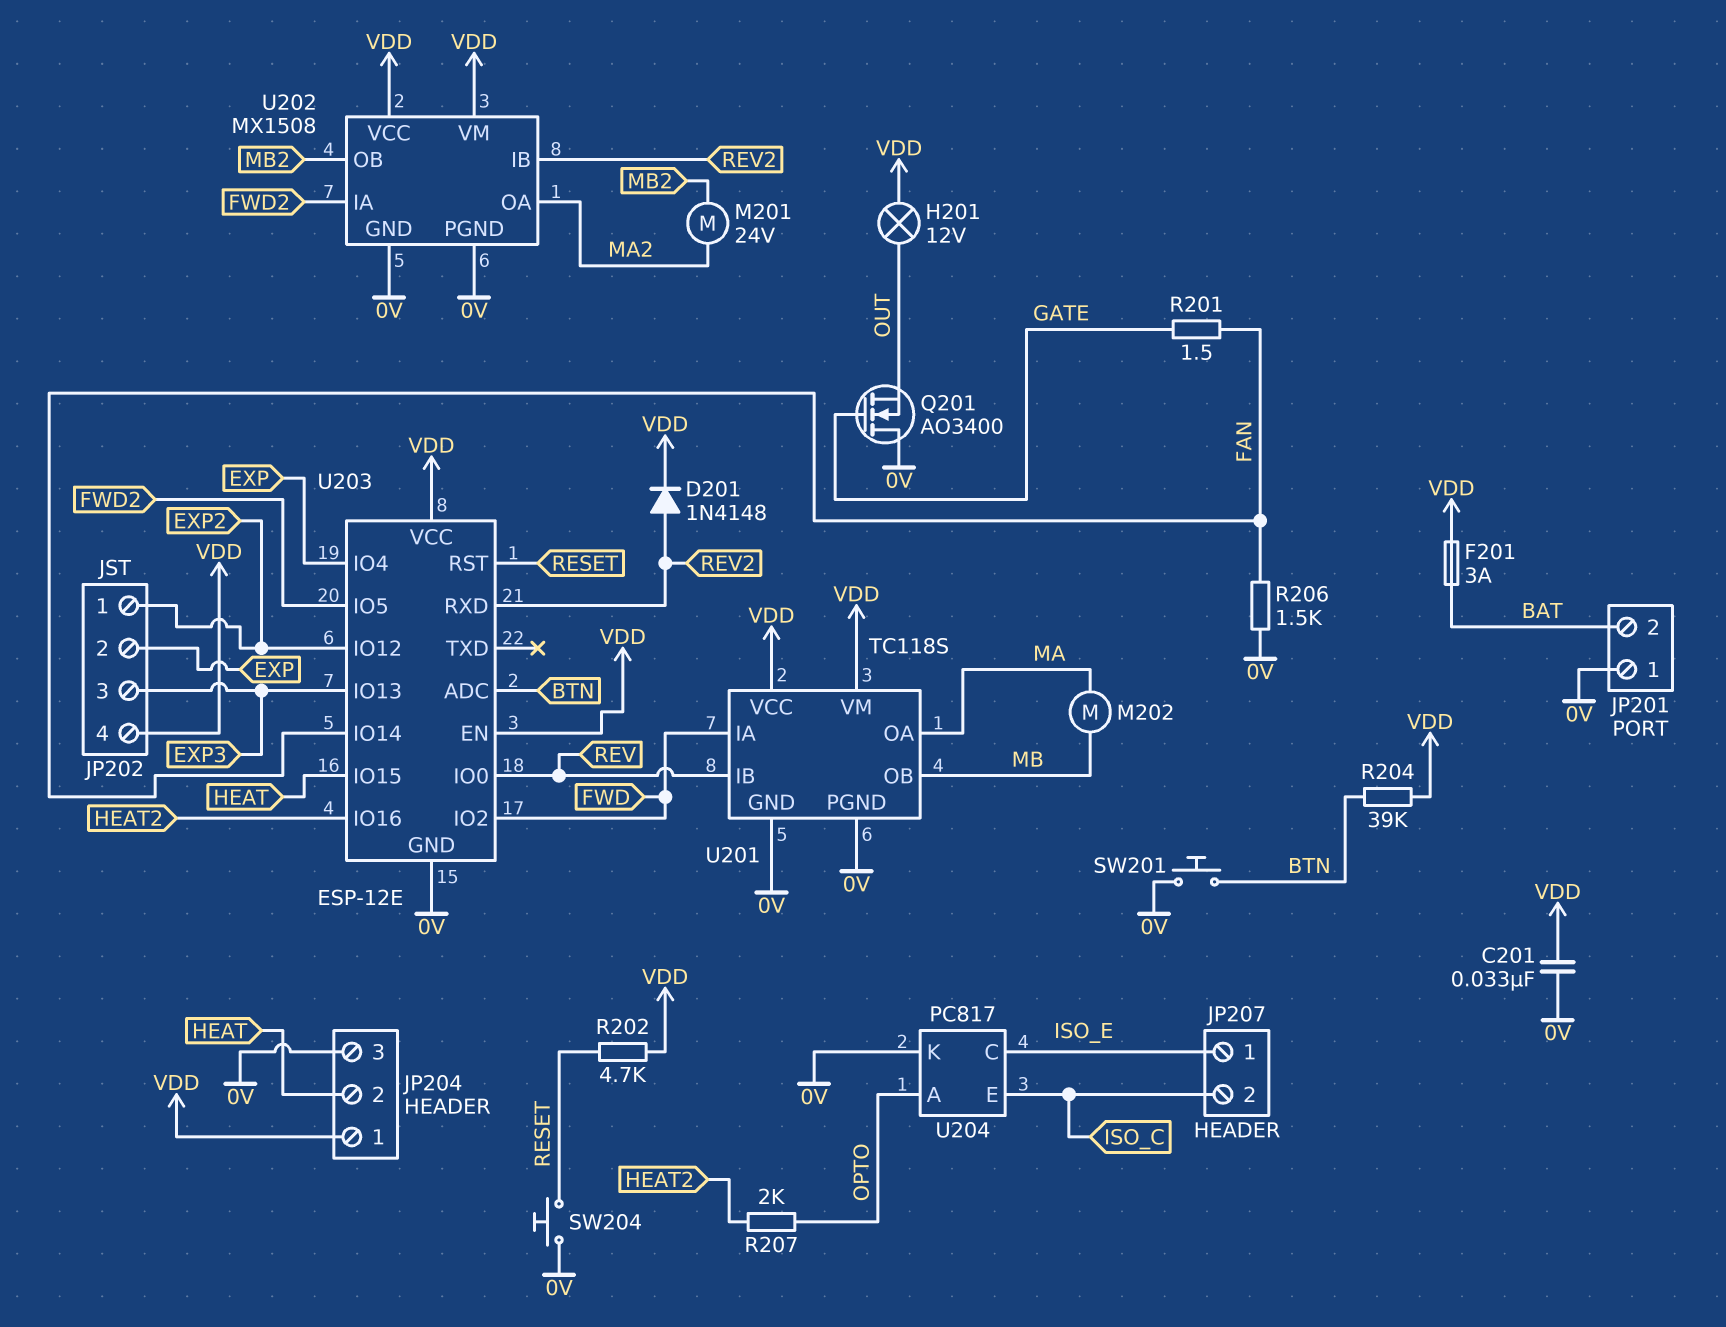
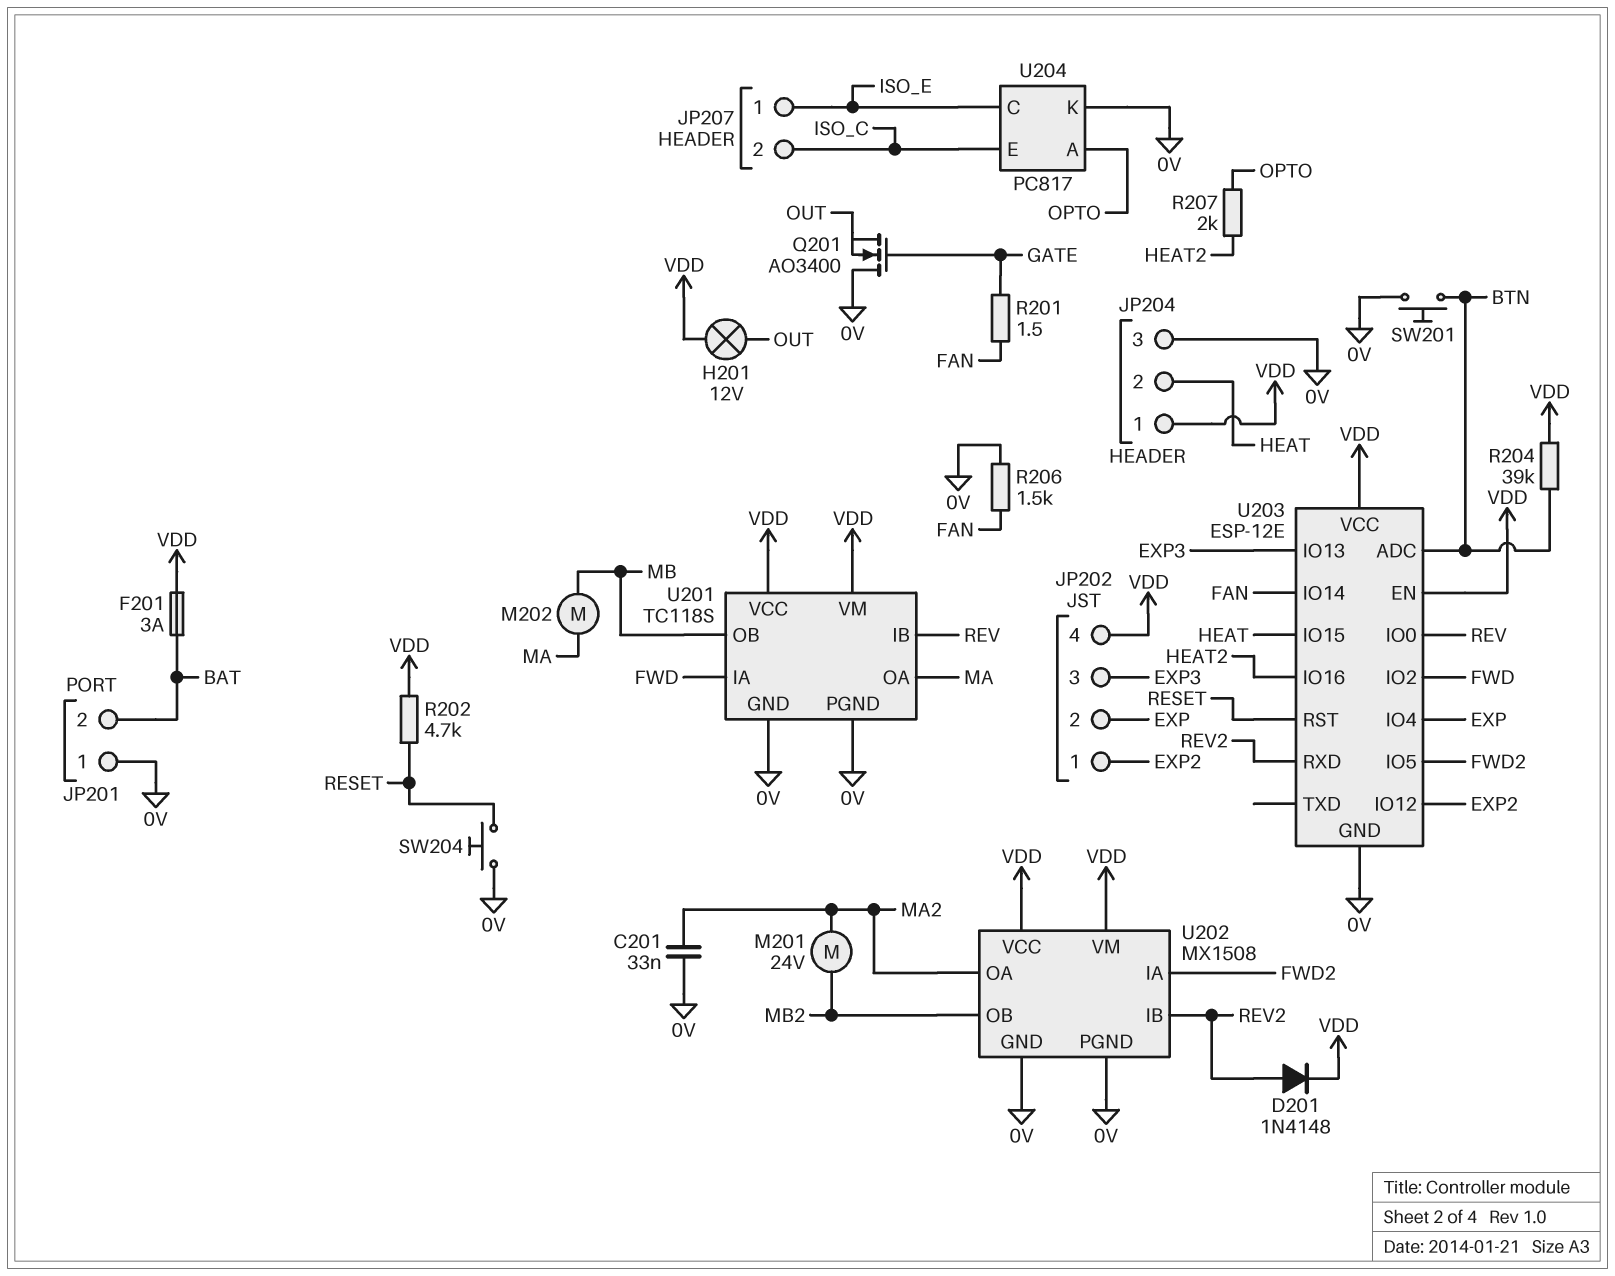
C201: 33nF (0V, VDD) -> 33nF (0V, MA2)

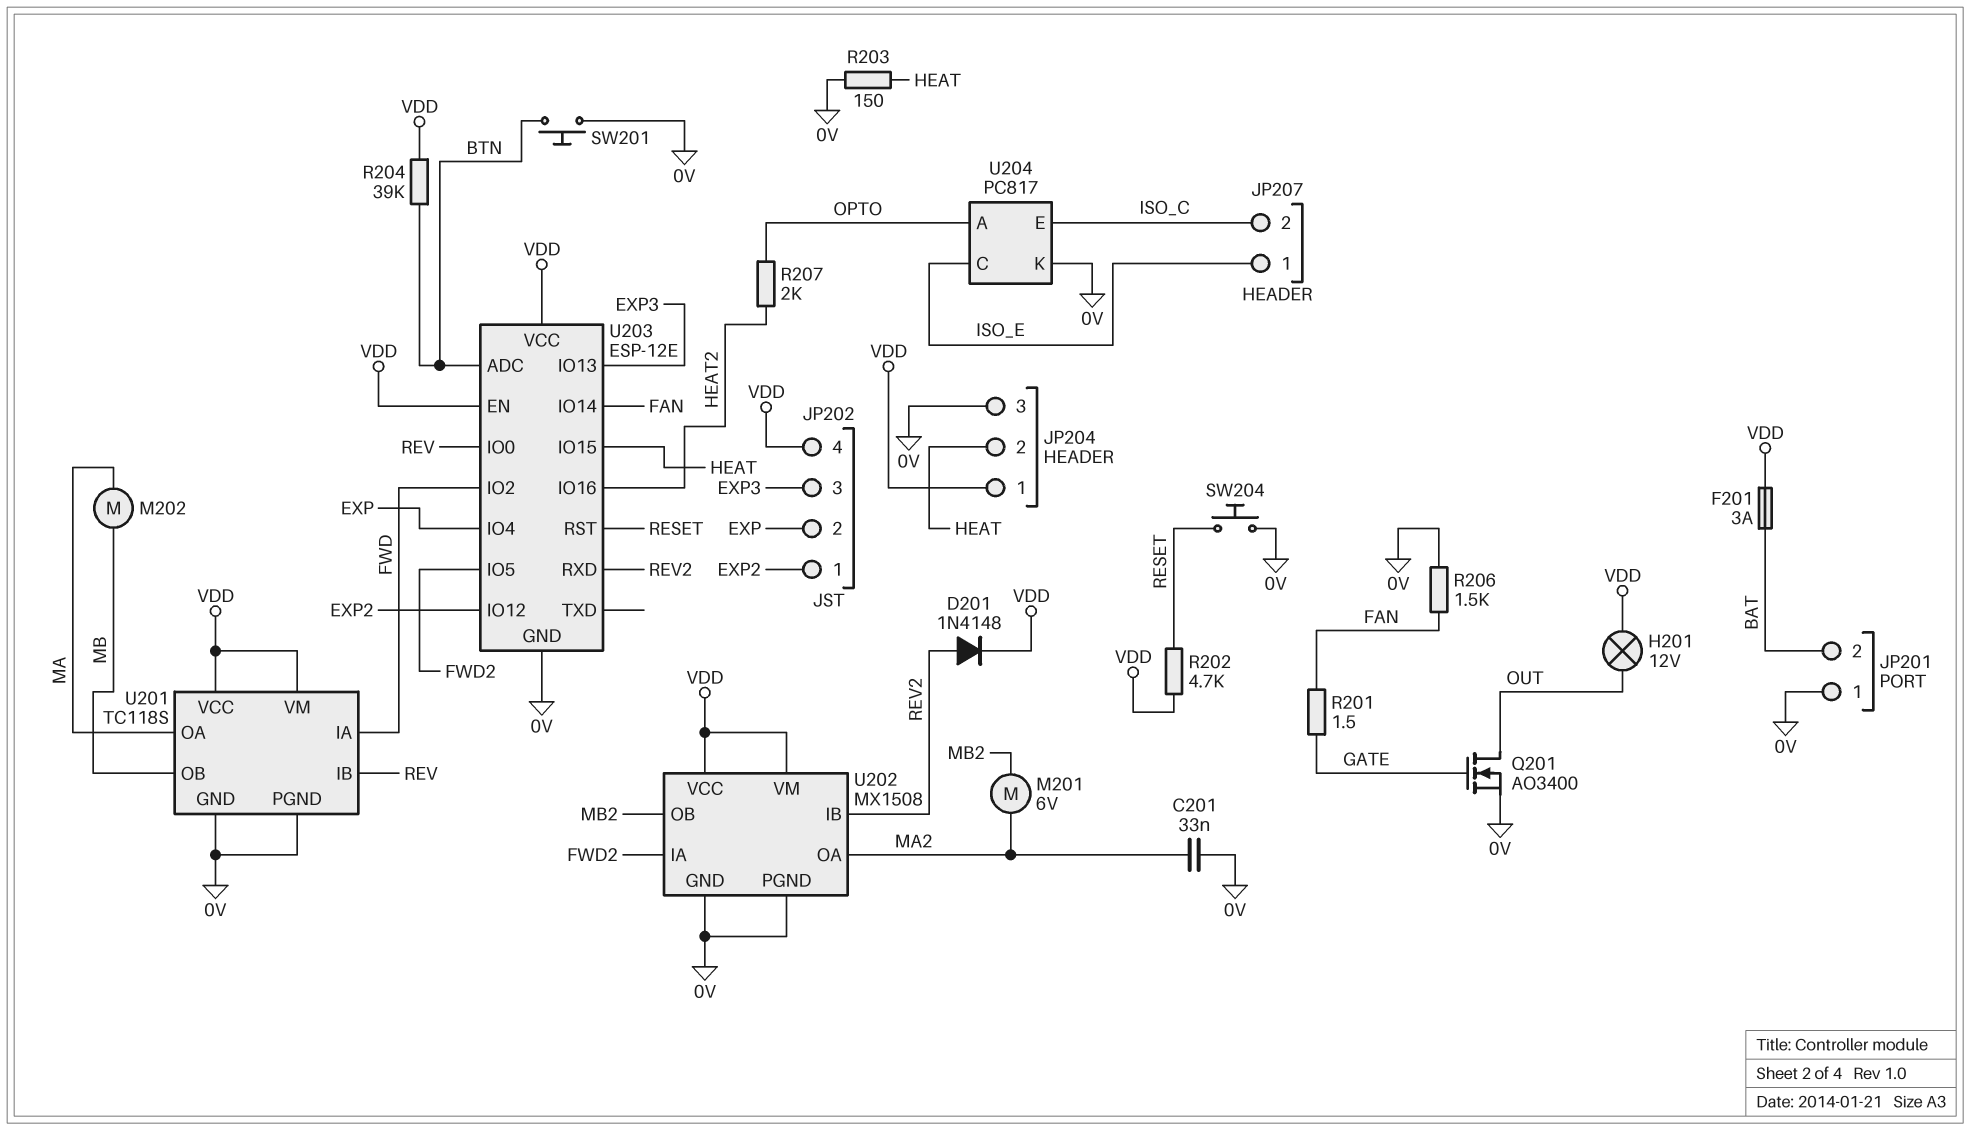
M201: motor 24V (MA2, MB2) -> motor 6V (MA2, MB2)
Q201: NMOS AO3400 (G GATE, D 0V, S OUT) -> NMOS AO3400 (G GATE, D OUT, S 0V)
R203: none -> 150 (0V, HEAT)

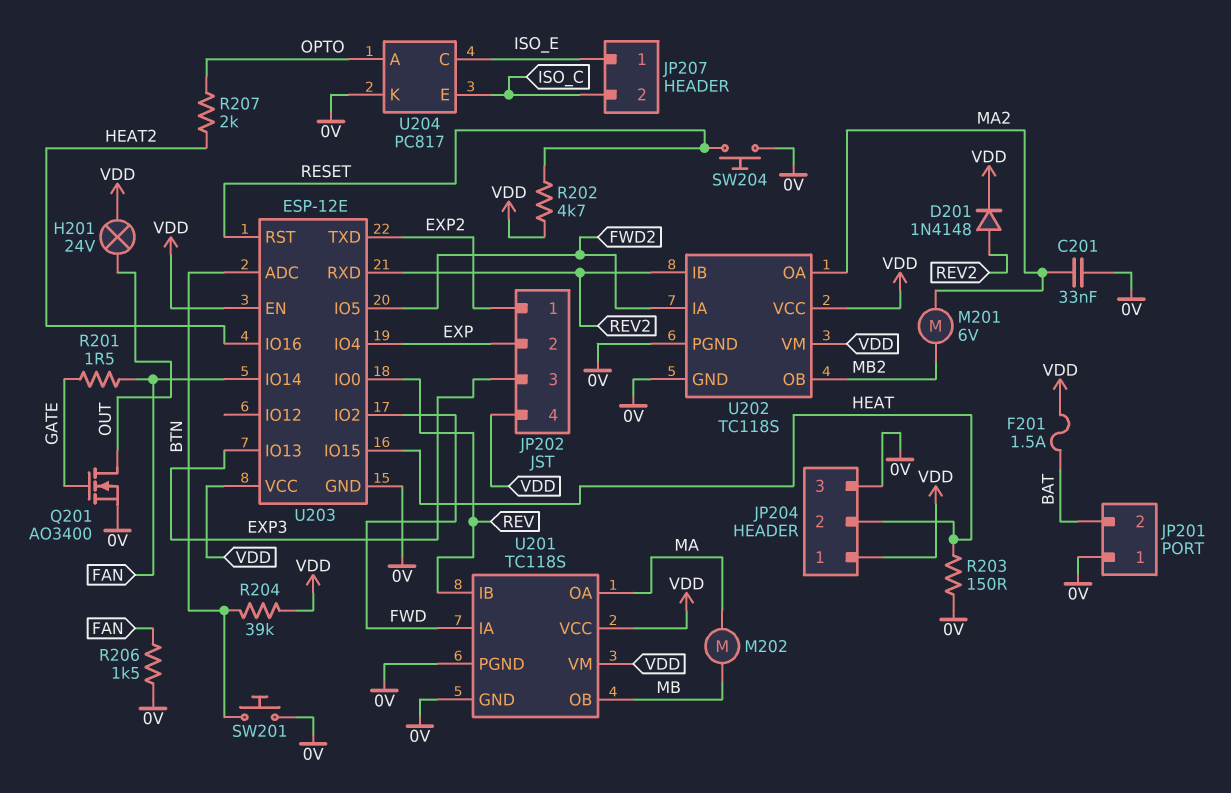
F201: 3A (BAT, VDD) -> 1.5A (BAT, VDD)
H201: lamp 12V (OUT, VDD) -> lamp 24V (OUT, VDD)
U202: MX1508 -> TC118S
U203 pin IO12: EXP2 -> none
U203 pin TXD: none -> EXP2

